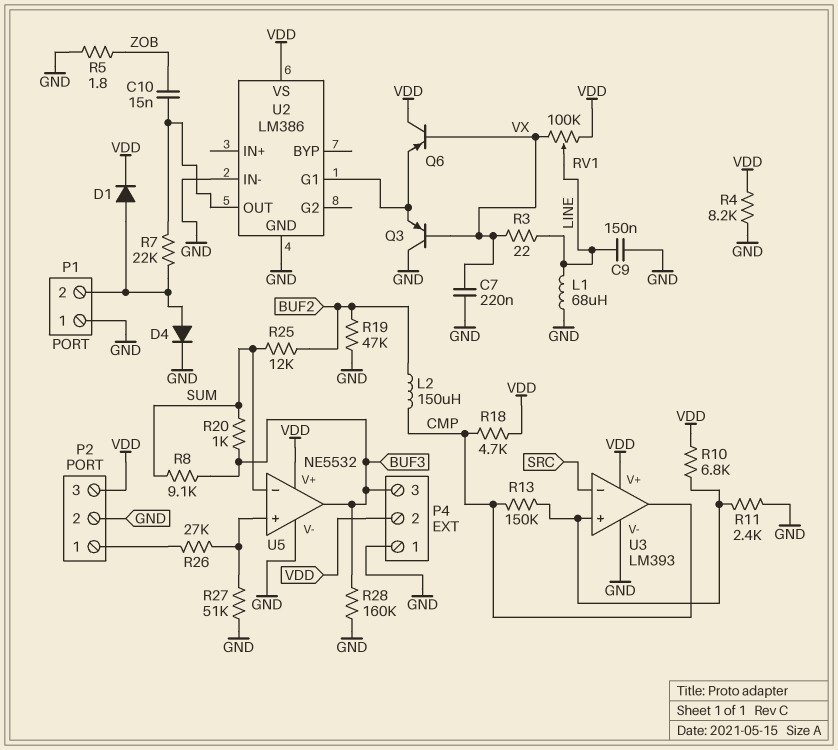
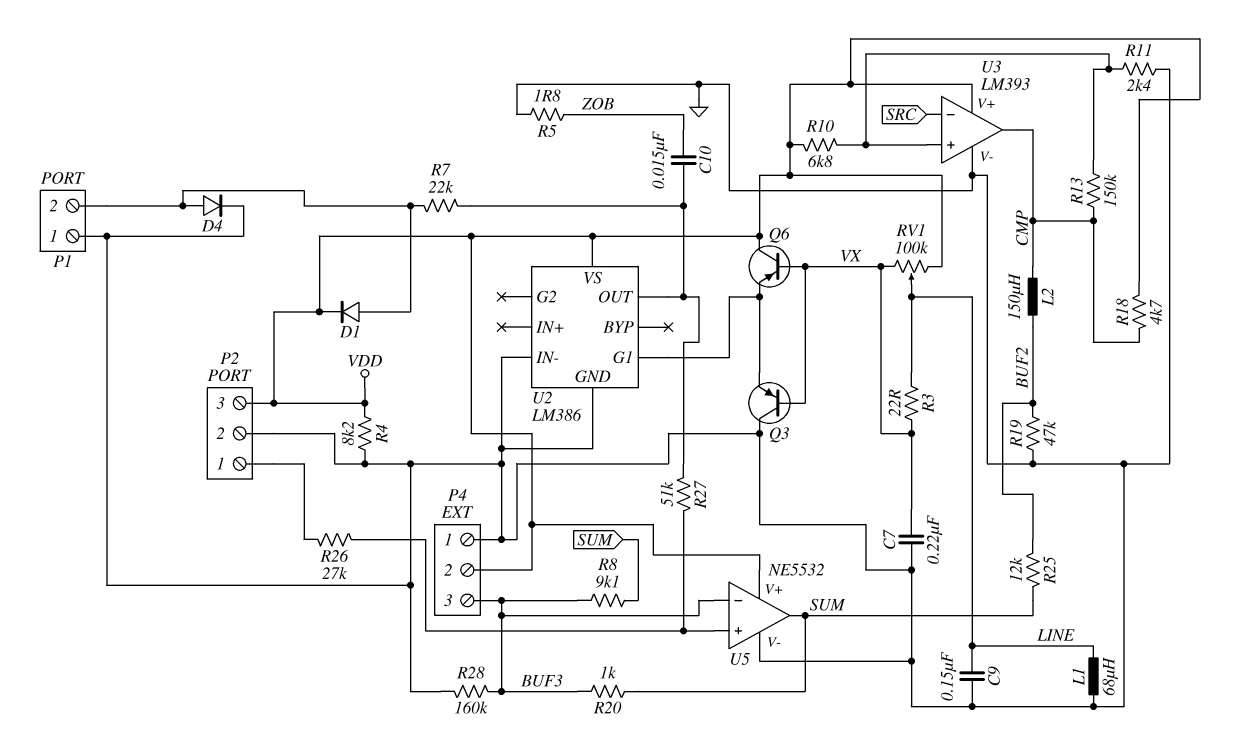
R27: 51k (GND, U5/in+) -> 51k (U2/OUT, U5/in+)
U5 pin in-: SUM -> BUF3
U5 pin out: BUF3 -> SUM

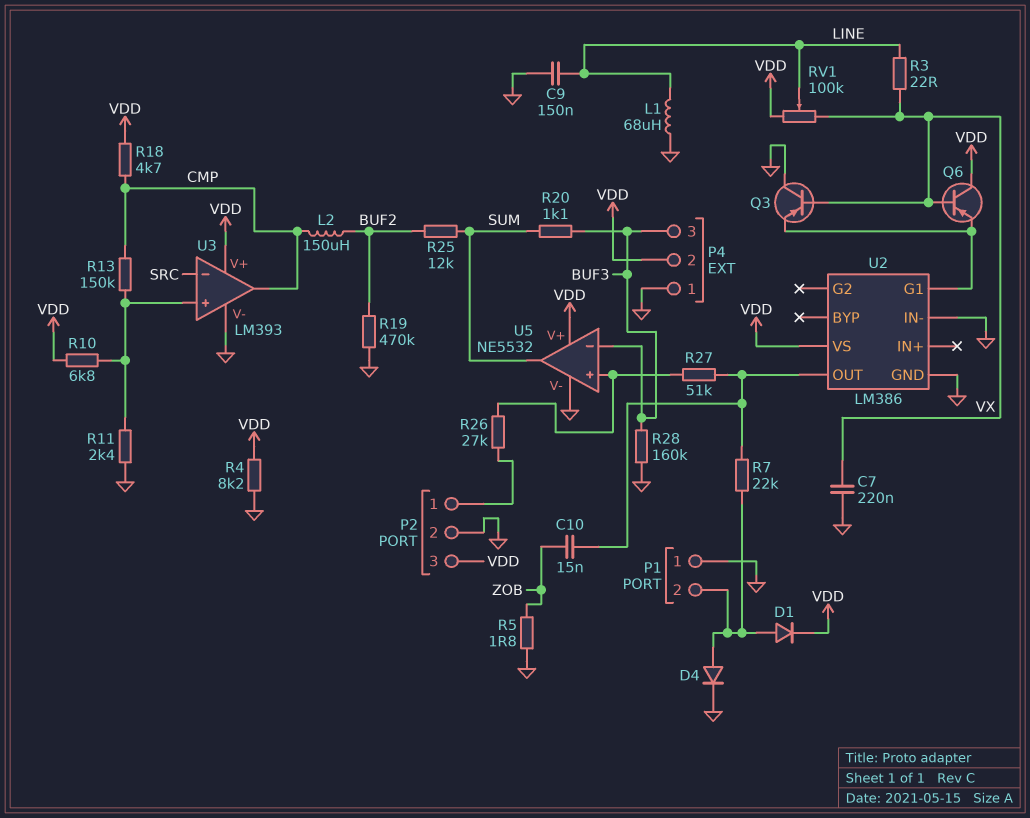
R8: 9.1k (BUF3, SUM) -> none
R19: 47k (BUF2, GND) -> 470k (BUF2, GND)
R20: 1k (BUF3, SUM) -> 1.1k (BUF3, SUM)

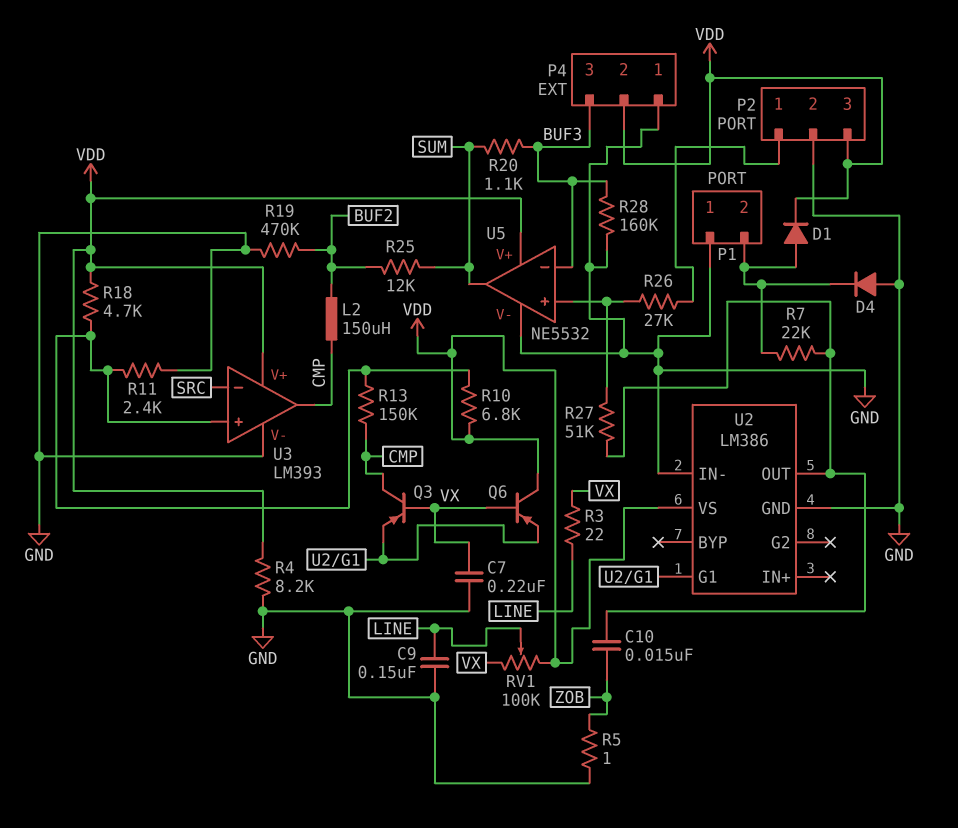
D4: diode (A P1/2, K GND) -> diode (A GND, K P1/2)
L1: 68uH (GND, LINE) -> none
Q3: PNP (B VX, C GND, E U2/G1) -> PNP (B VX, C CMP, E U2/G1)
R5: 1.8 (GND, ZOB) -> 1 (GND, ZOB)
R18: 4.7k (CMP, VDD) -> 4.7k (U3/in+, VDD)

